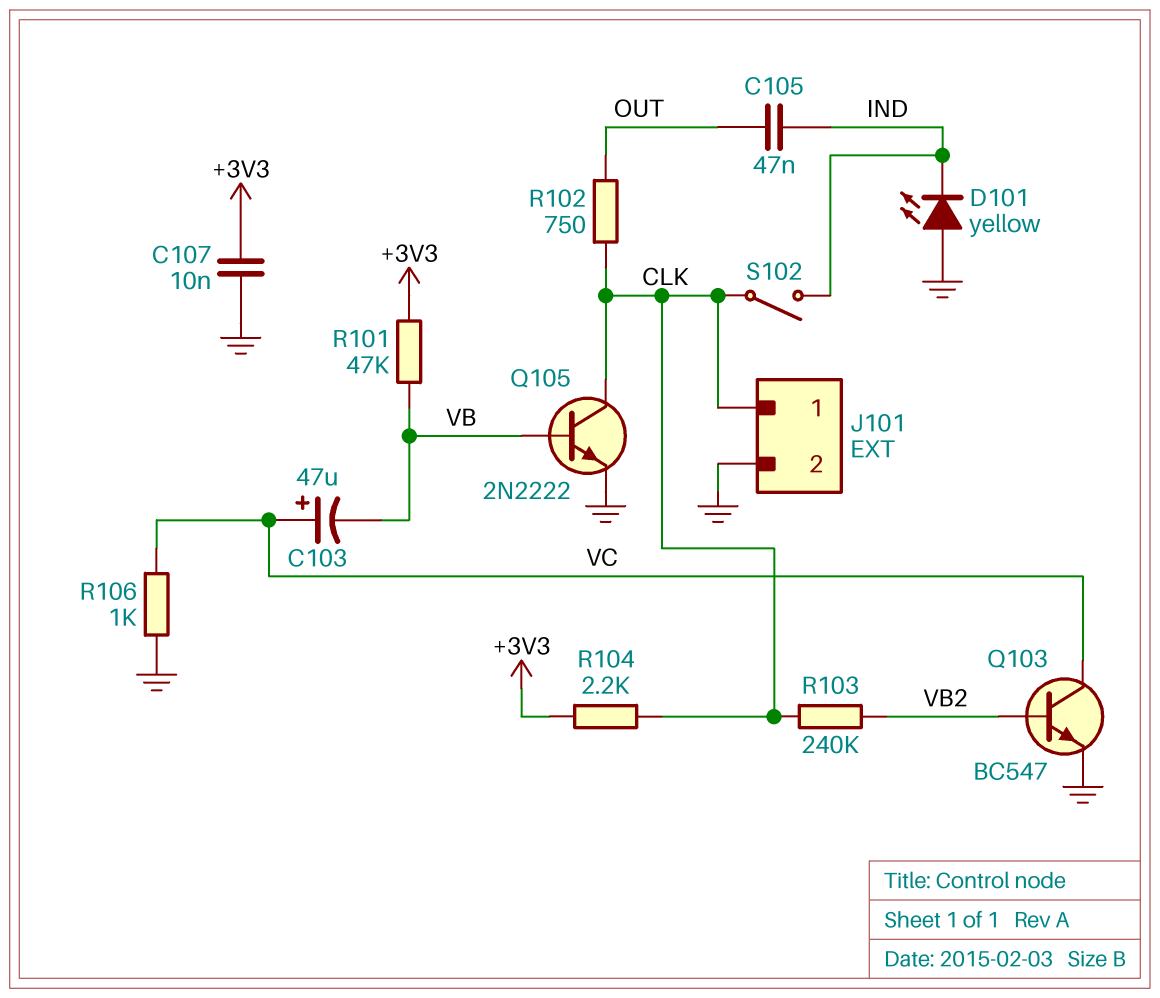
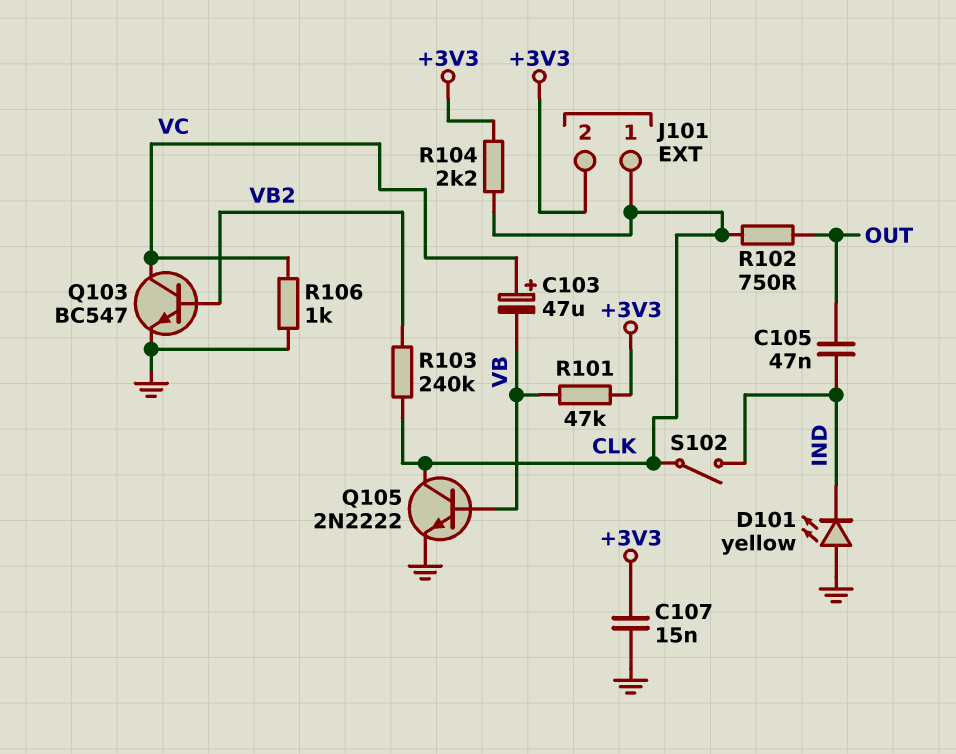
C107: 10nF (+3V3, GND) -> 15nF (+3V3, GND)
J101 pin 2: GND -> +3V3

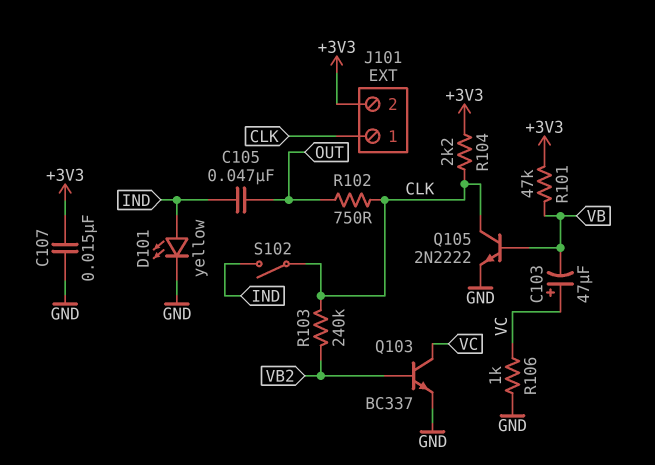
D101: LED yellow (A GND, K IND) -> LED yellow (A IND, K GND)
Q103: NPN BC547 (B VB2, C VC, E GND) -> NPN BC337 (B VB2, C VC, E GND)

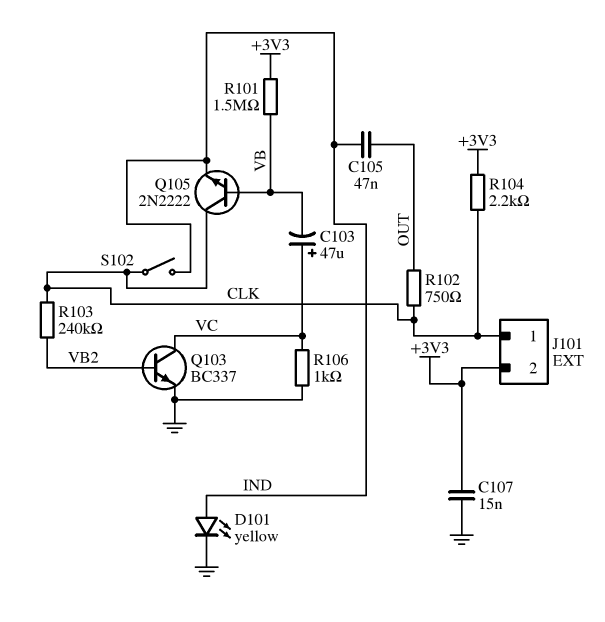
Q105: NPN 2N2222 (B VB, C CLK, E GND) -> NPN 2N2222 (B VB, C CLK, E IND)
R101: 47k (+3V3, VB) -> 1.5M (+3V3, VB)

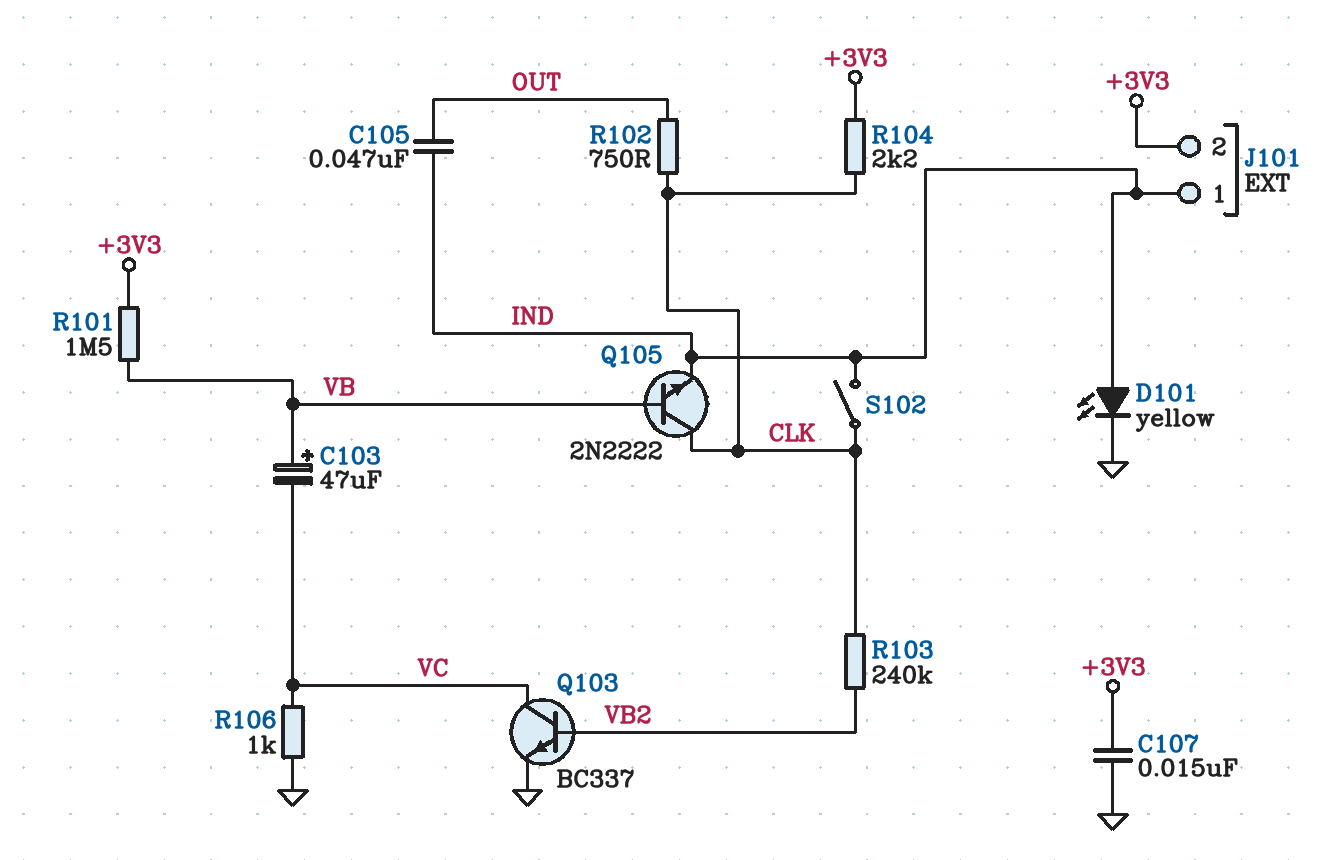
C103: 47uF (plus VC, minus VB) -> 47uF (plus VB, minus VC)
J101 pin 1: CLK -> IND

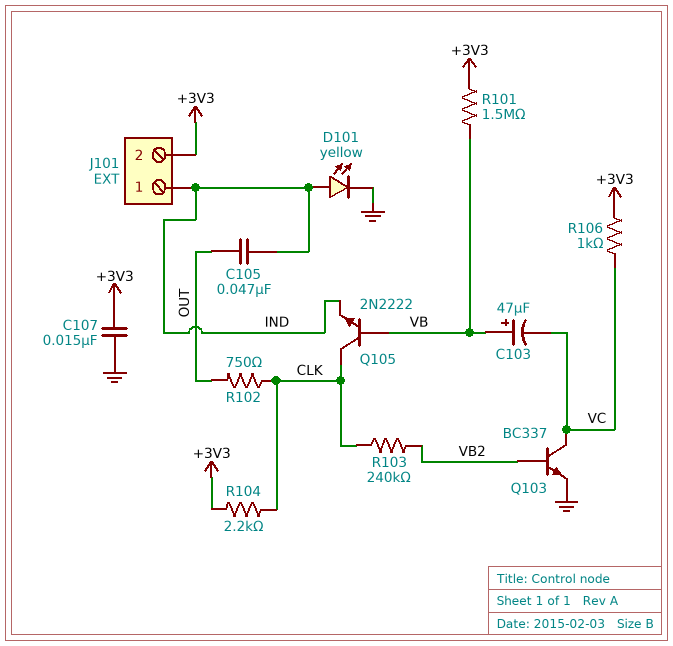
R106: 1k (GND, VC) -> 1k (+3V3, VC)
S102: switch (CLK, IND) -> none

